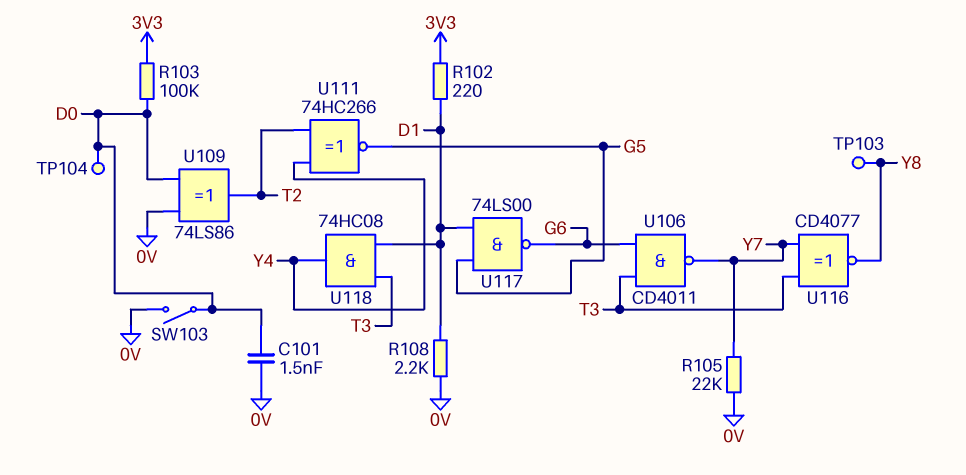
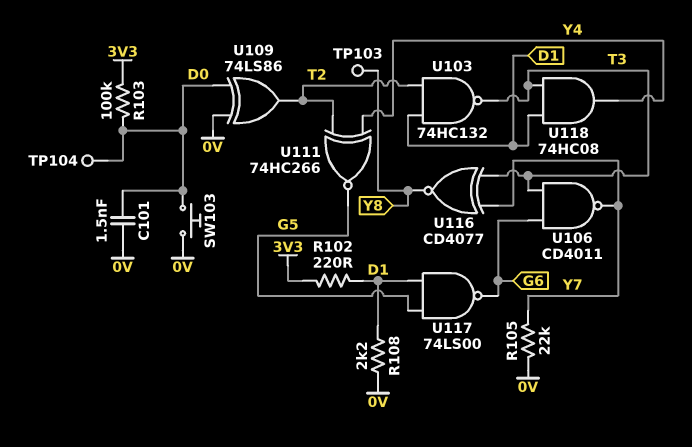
SW103: switch (0V, D0) -> button (0V, D0)
U103: none -> NAND 74HC132 (in D1, in T2, out T3)

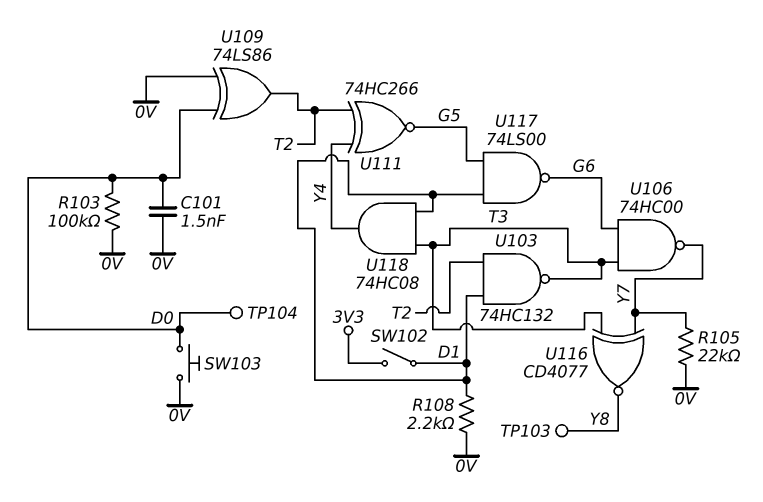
R102: 220 (3V3, D1) -> none
R103: 100k (3V3, D0) -> 100k (0V, D0)
SW102: none -> switch (3V3, D1)
U106: NAND CD4011 (in G6, in T3, out Y7) -> NAND 74HC00 (in G6, in T3, out Y7)

